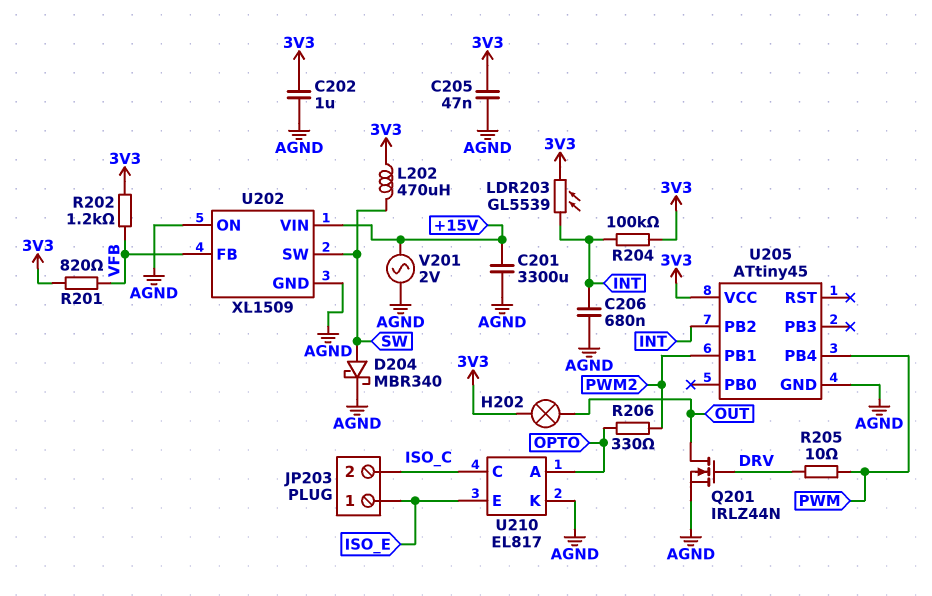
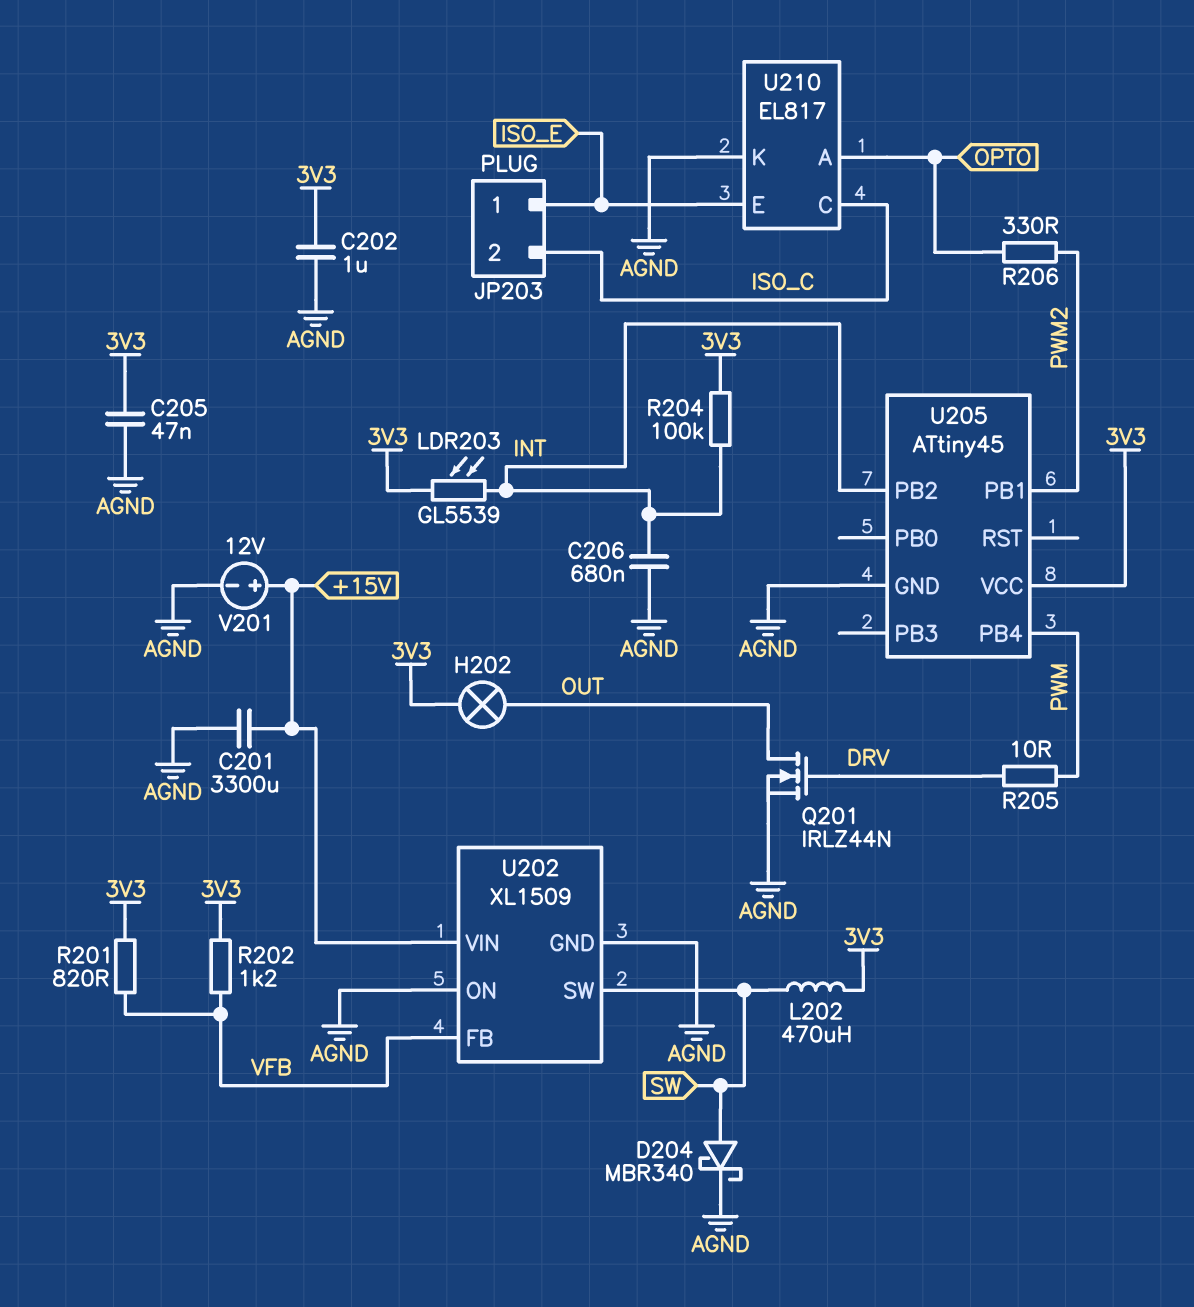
V201: AC 2V (+15V, AGND) -> 12V (plus +15V, minus AGND)

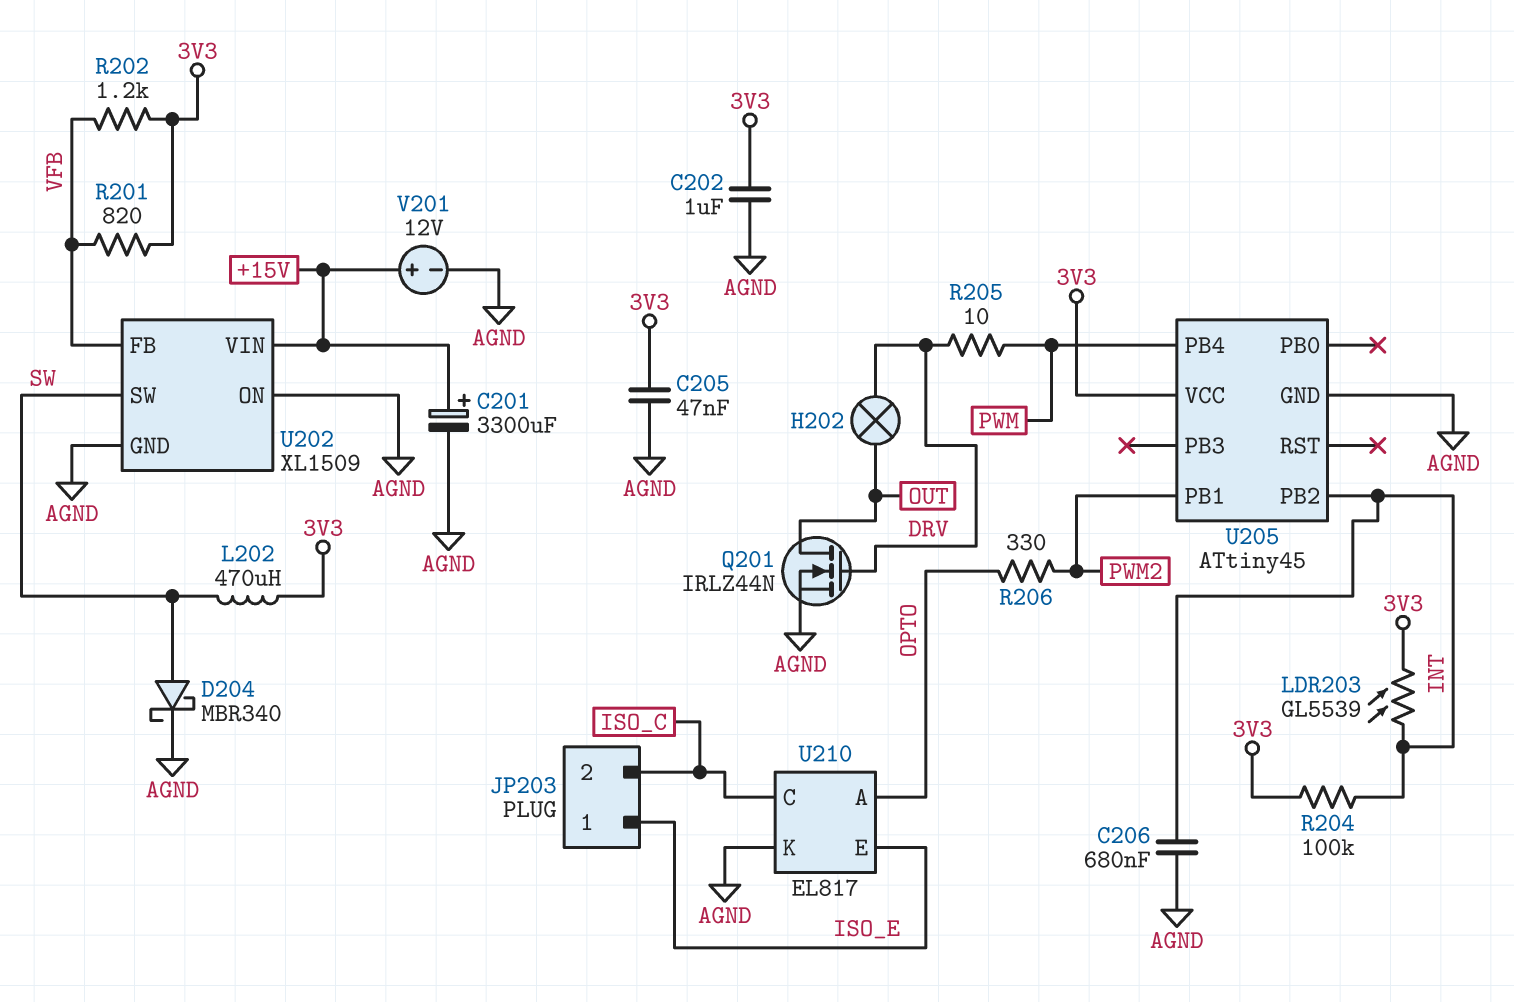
C201: 3300uF (+15V, AGND) -> 3300uF (plus +15V, minus AGND)
H202: lamp (3V3, OUT) -> lamp (DRV, OUT)

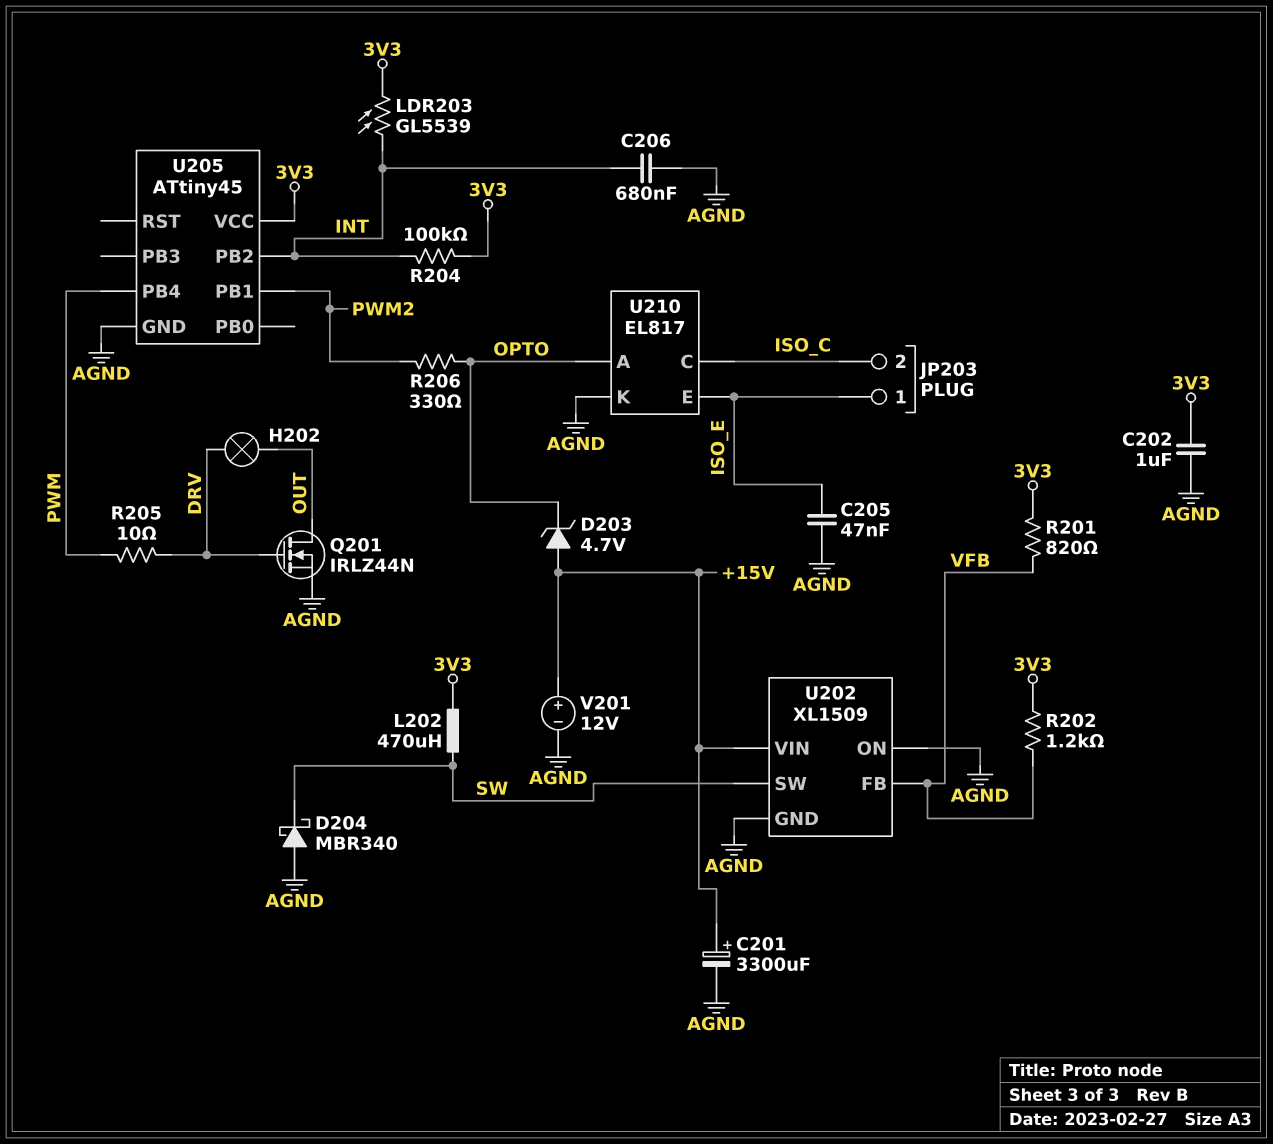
C205: 47nF (3V3, AGND) -> 47nF (AGND, ISO_E)
D203: none -> zener 4.7V (A +15V, K OPTO)
D204: schottky MBR340 (A SW, K AGND) -> schottky MBR340 (A AGND, K SW)

